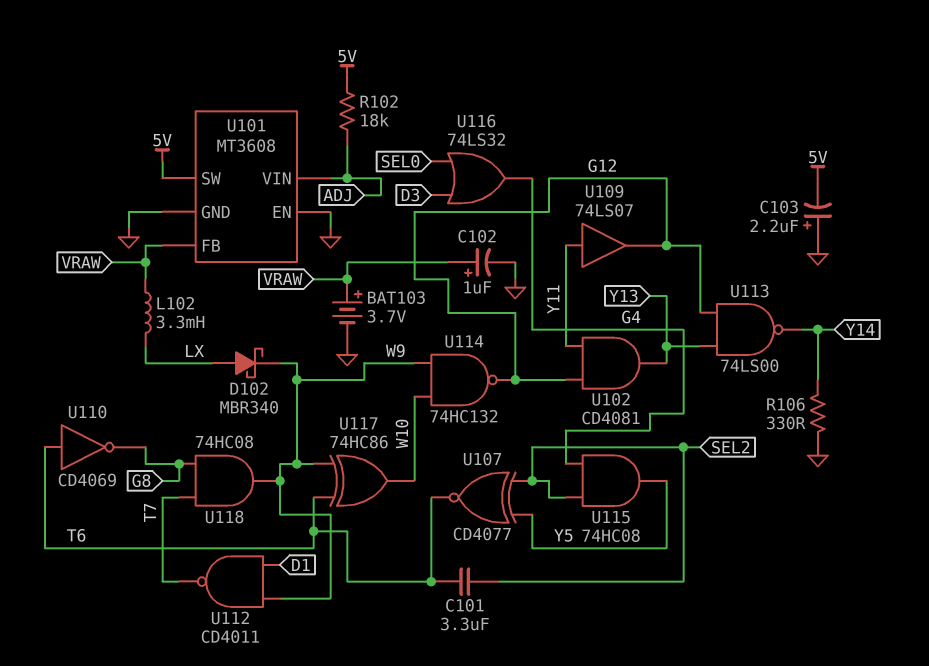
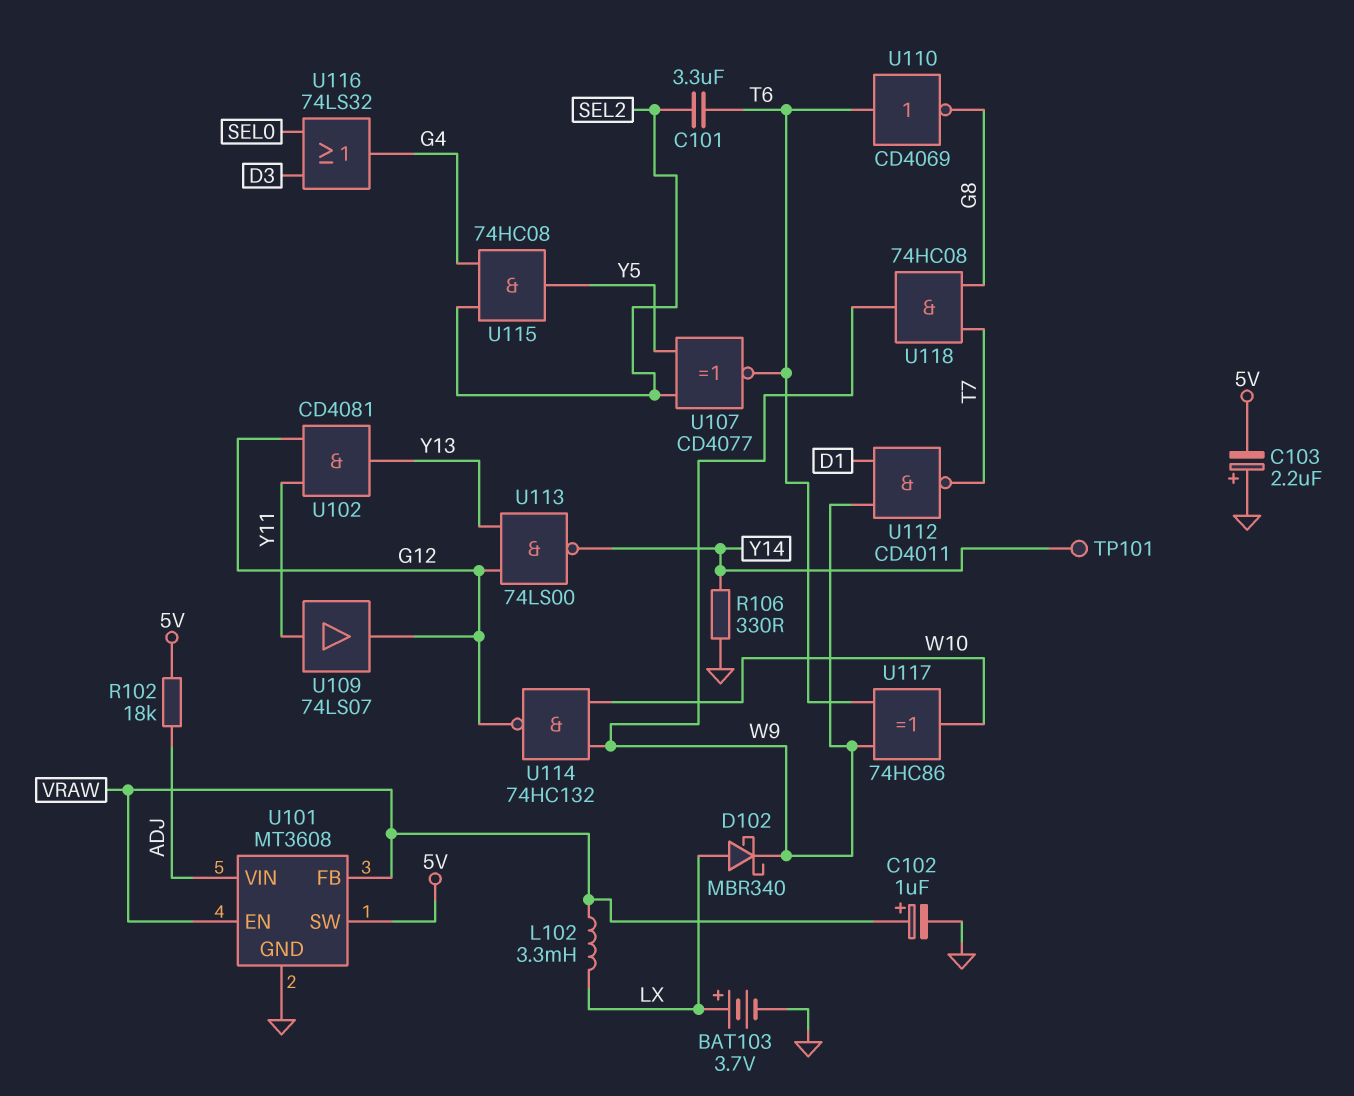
BAT103: 3.7V (plus VRAW, minus GND) -> 3.7V (plus LX, minus GND)
TP101: none -> test point (Y14)
U101 pin EN: GND -> VRAW

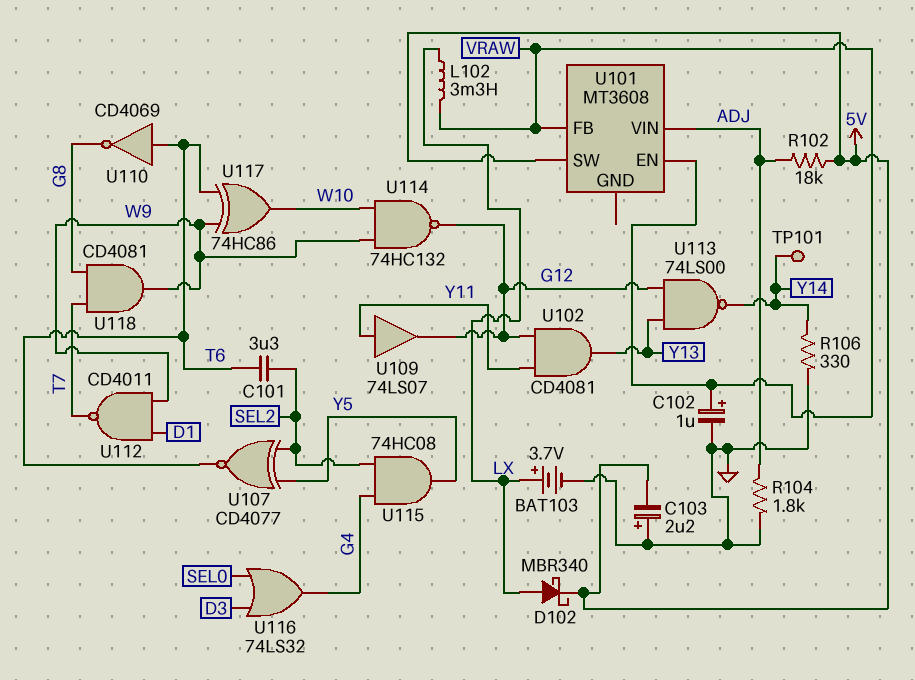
D102: schottky MBR340 (A LX, K W9) -> schottky MBR340 (A LX, K 5V)
R104: none -> 1.8k (ADJ, GND)
U101 pin GND: GND -> none
U118: AND 74HC08 (in G8, in T7, out W9) -> AND CD4081 (in G8, in T7, out W9)

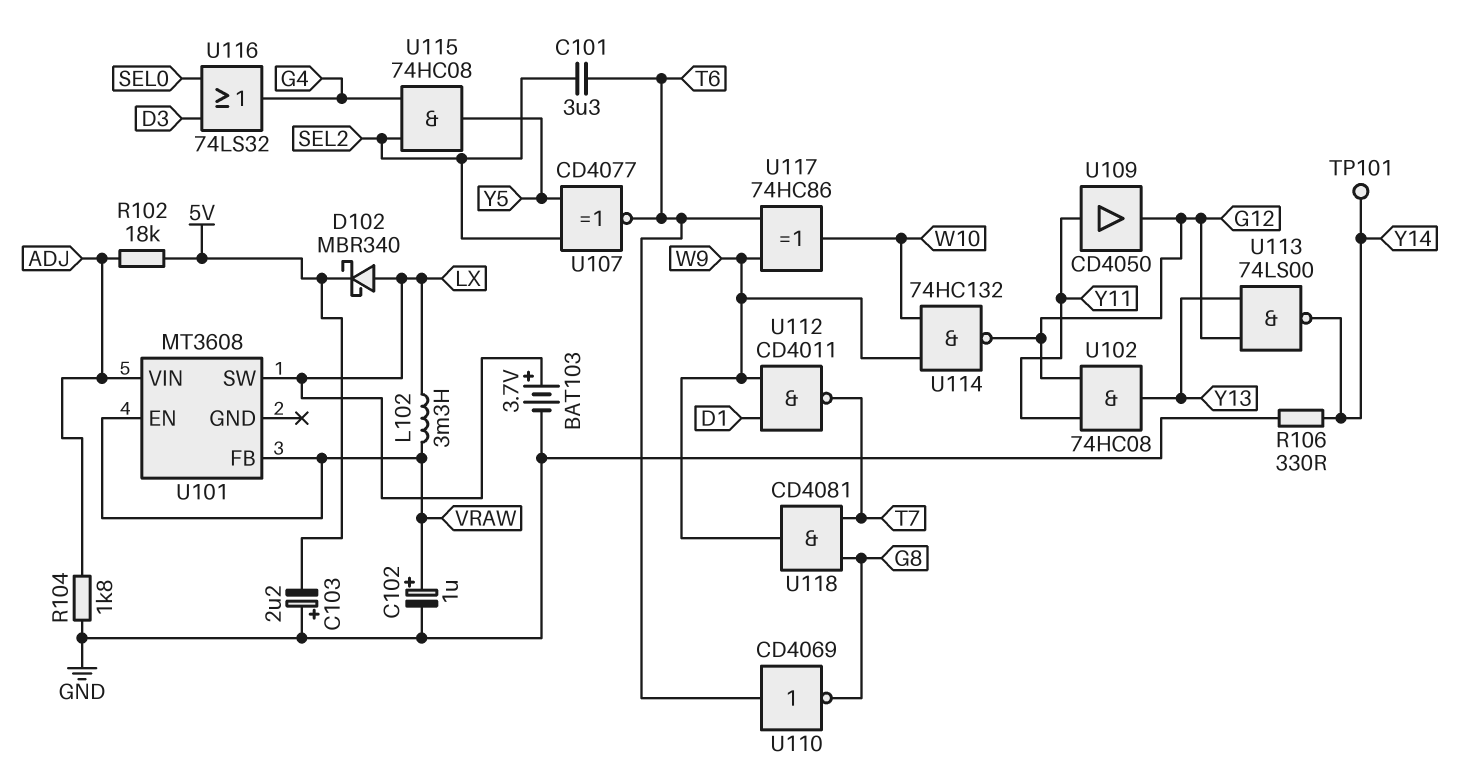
U101 pin SW: 5V -> LX
U102: AND CD4081 (in G12, in Y11, out Y13) -> AND 74HC08 (in G12, in Y11, out Y13)
U109: buffer 74LS07 (in Y11, out G12) -> buffer CD4050 (in Y11, out G12)

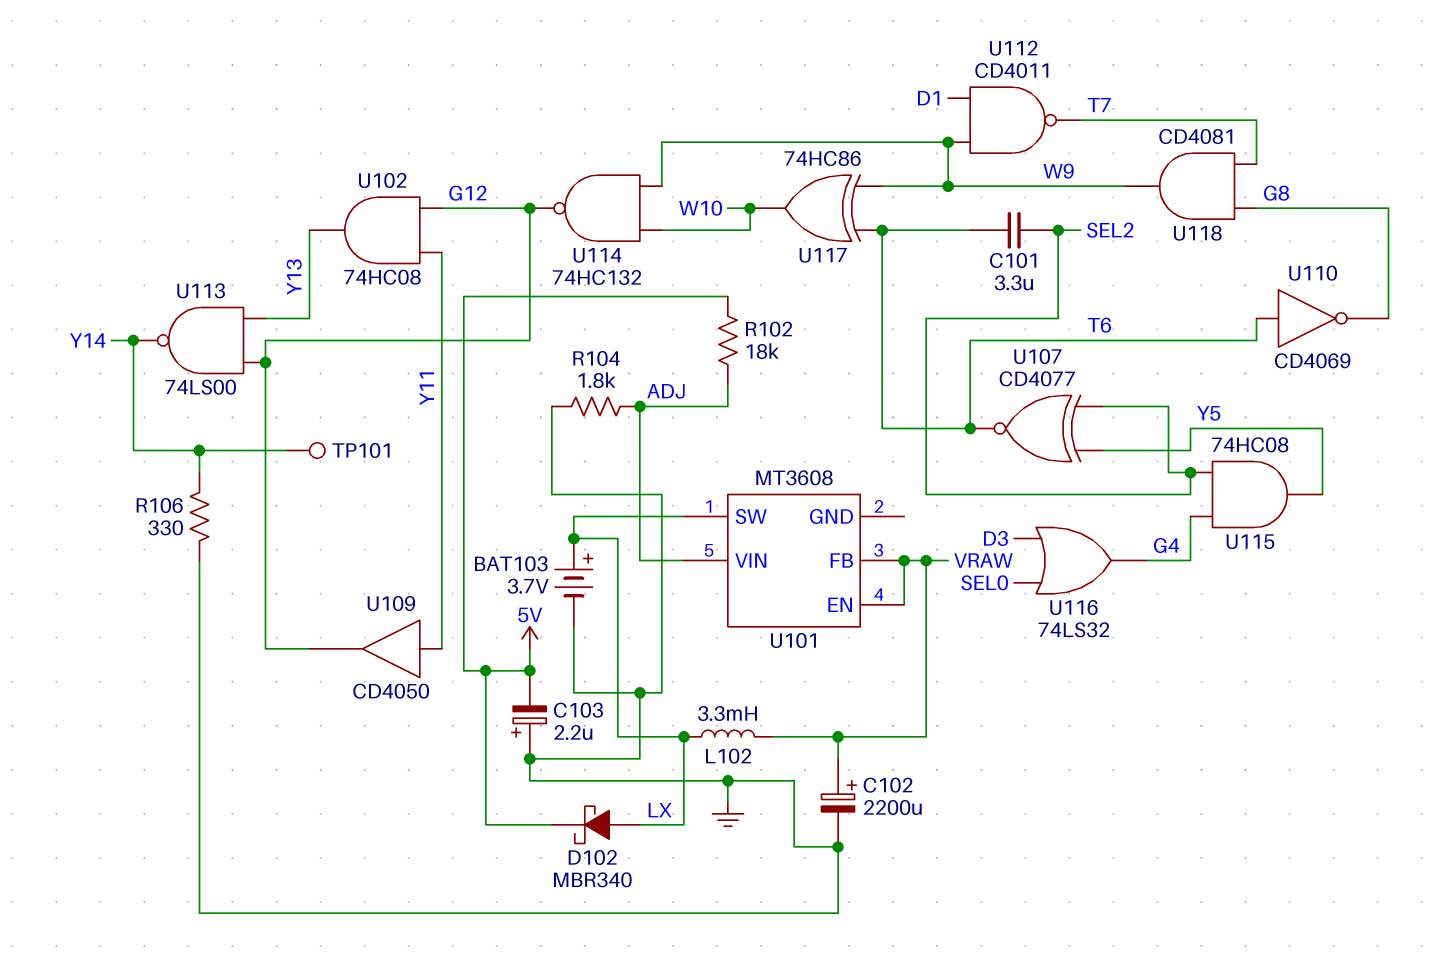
C102: 1uF (plus VRAW, minus GND) -> 2200uF (plus VRAW, minus GND)

